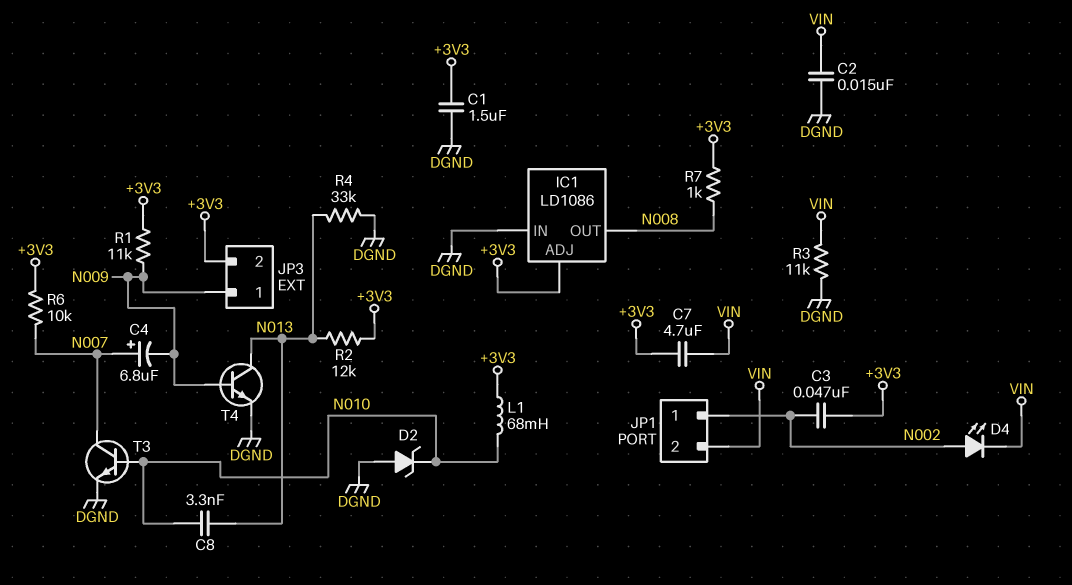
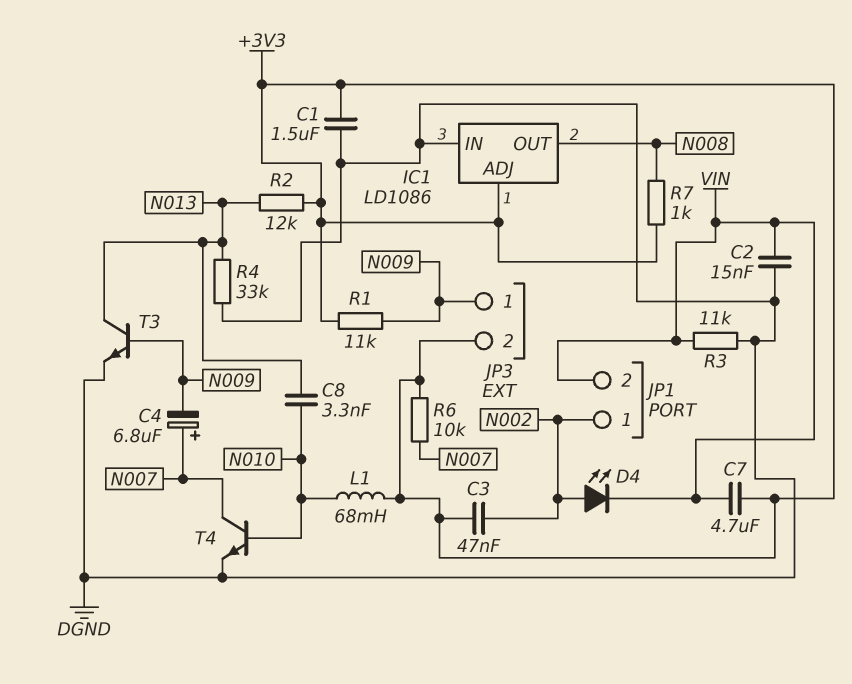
D2: zener (A DGND, K N010) -> none
T3: NPN (B N010, C N007, E DGND) -> NPN (B N009, C N013, E DGND)
T4: NPN (B N009, C N013, E DGND) -> NPN (B N010, C N007, E DGND)

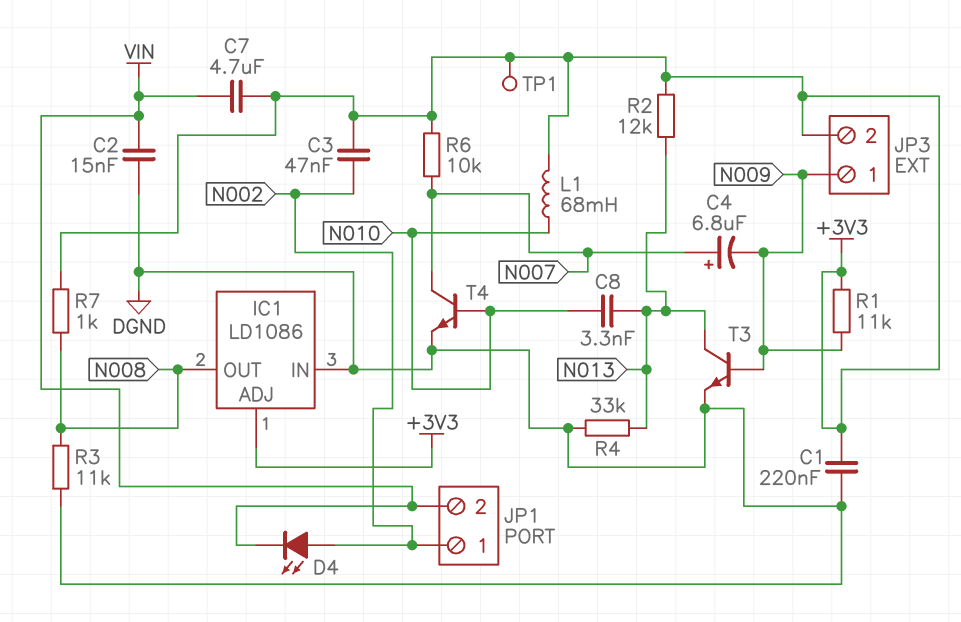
C1: 1.5uF (+3V3, DGND) -> 220nF (+3V3, DGND)
R3: 11k (DGND, VIN) -> 11k (DGND, N008)
TP1: none -> test point (+3V3)

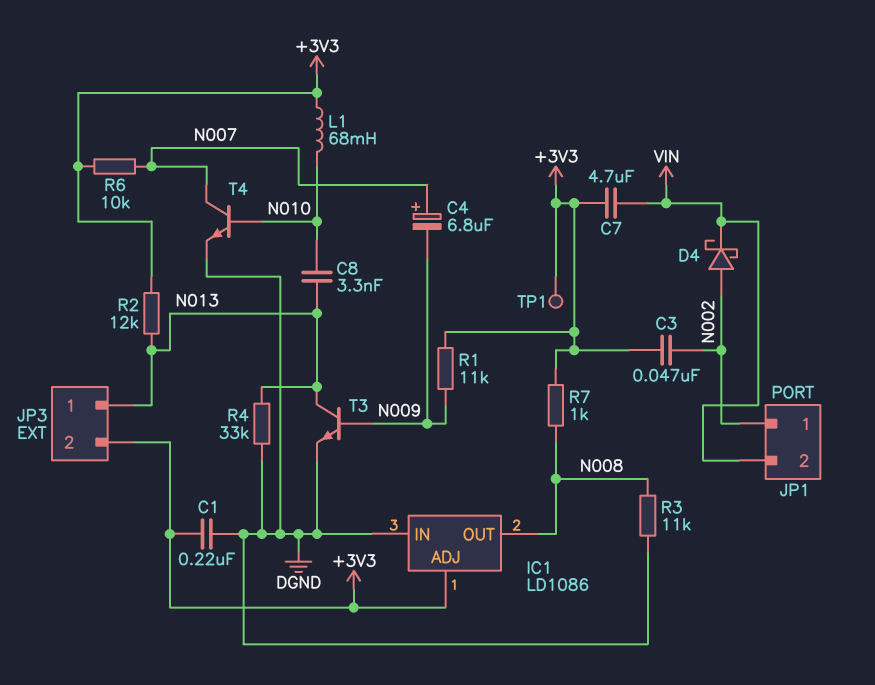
C2: 15nF (DGND, VIN) -> none
D4: LED (A N002, K VIN) -> schottky (A N002, K VIN)
JP3 pin 1: N009 -> N013

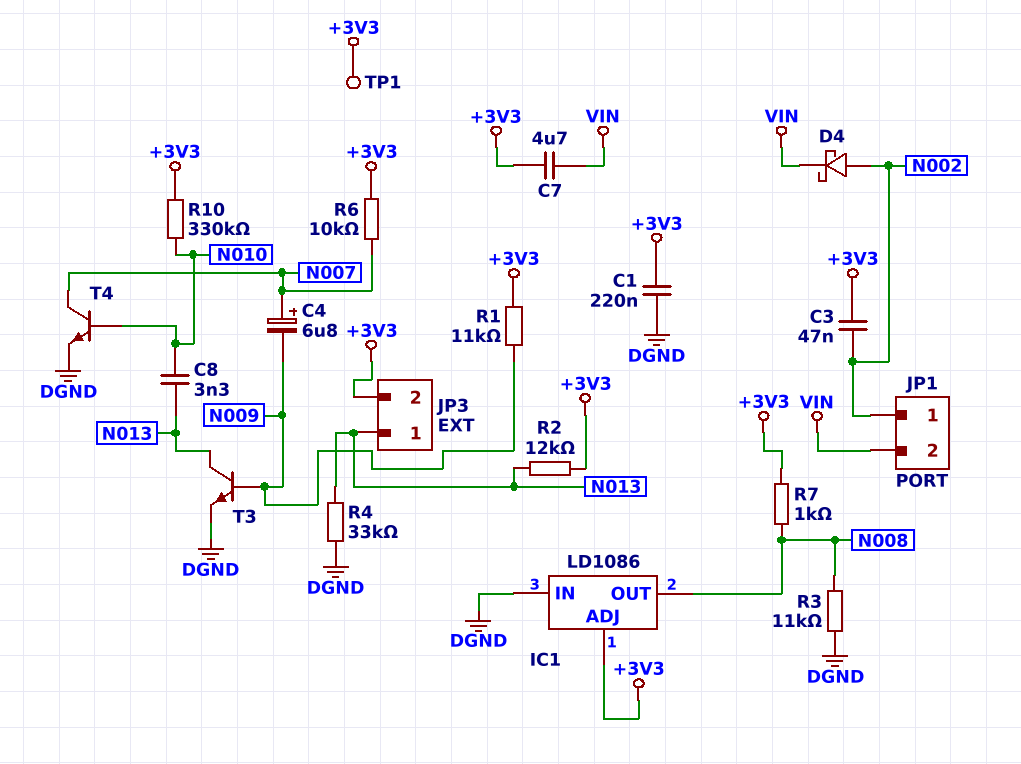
L1: 68mH (+3V3, N010) -> none
R10: none -> 330k (+3V3, N010)

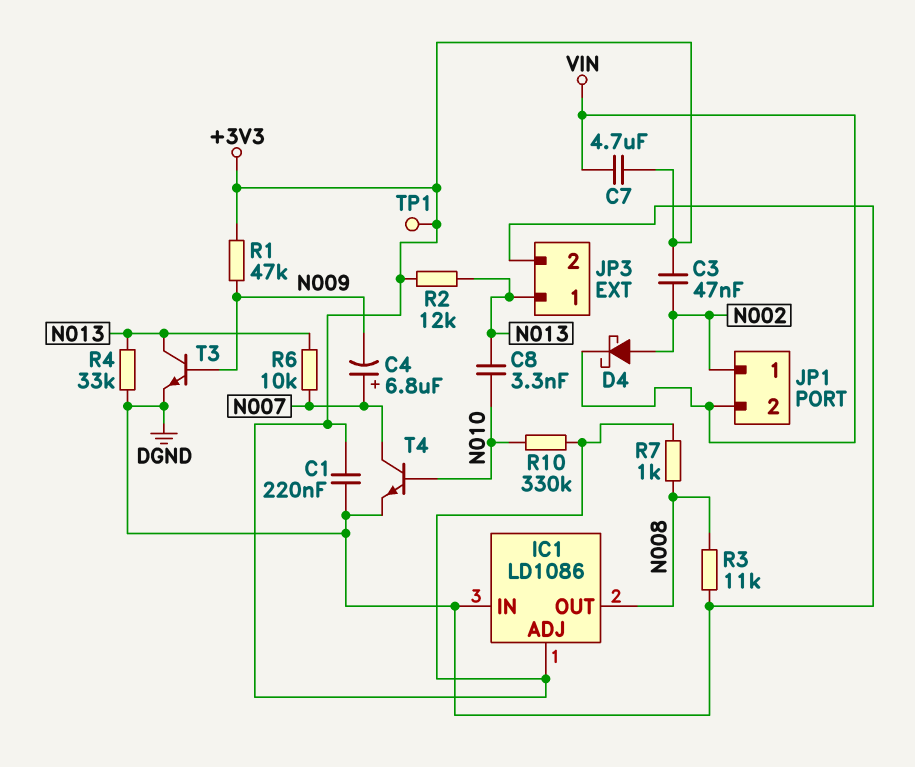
JP3 pin 2: +3V3 -> DGND
R1: 11k (+3V3, N009) -> 47k (+3V3, N009)
R6: 10k (+3V3, N007) -> 10k (N007, N013)

